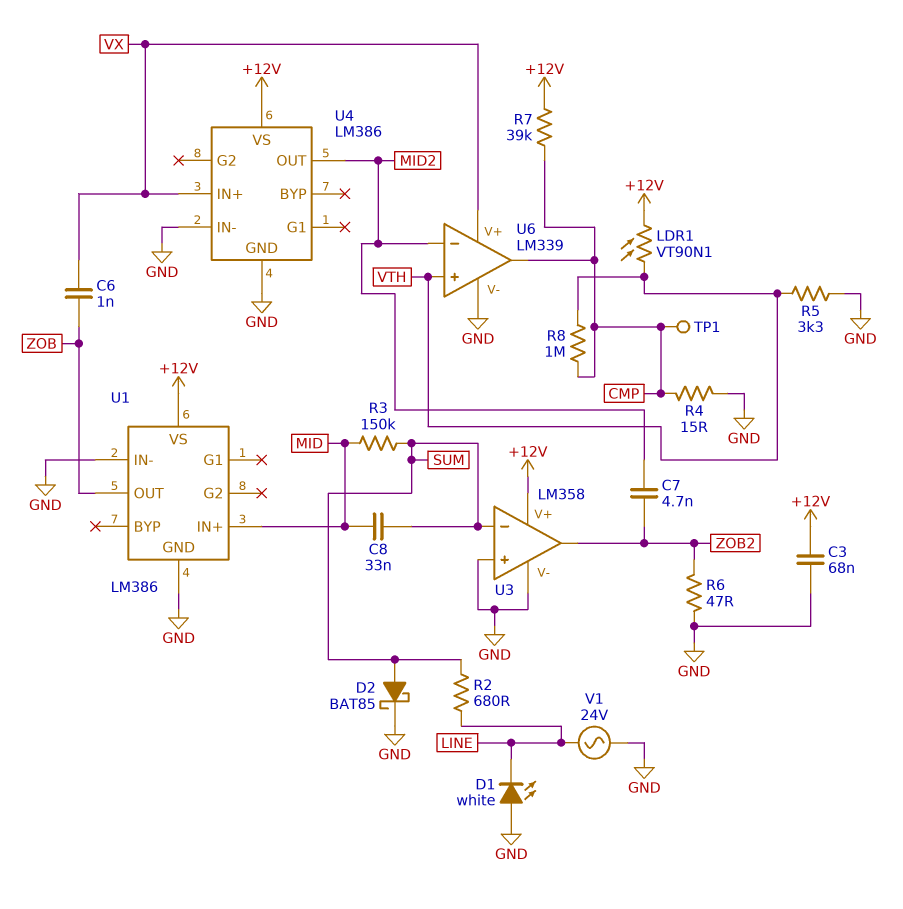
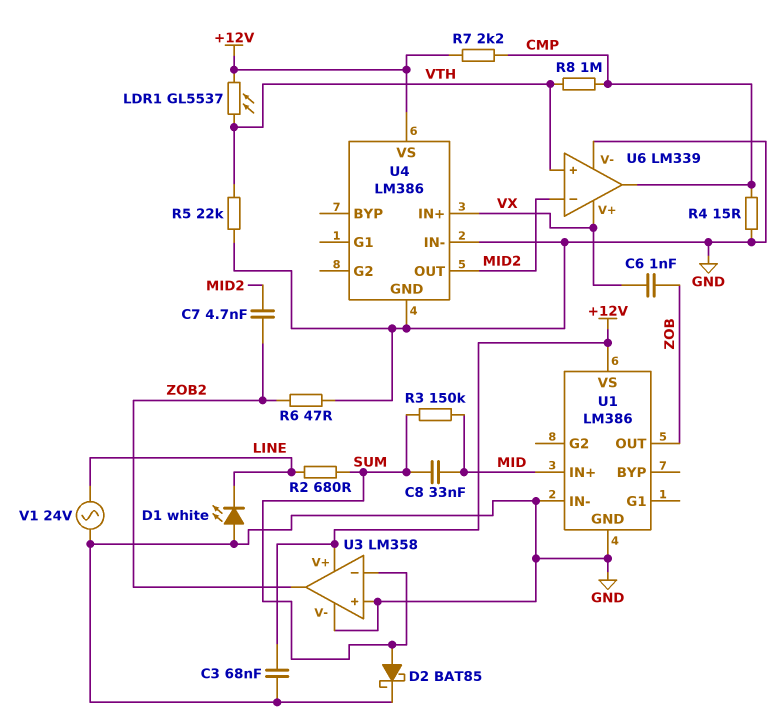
LDR1: VT90N1 (+12V, VTH) -> GL5537 (+12V, VTH)
R5: 3.3k (GND, VTH) -> 22k (GND, VTH)
R7: 39k (+12V, CMP) -> 2.2k (+12V, CMP)
TP1: test point (CMP) -> none

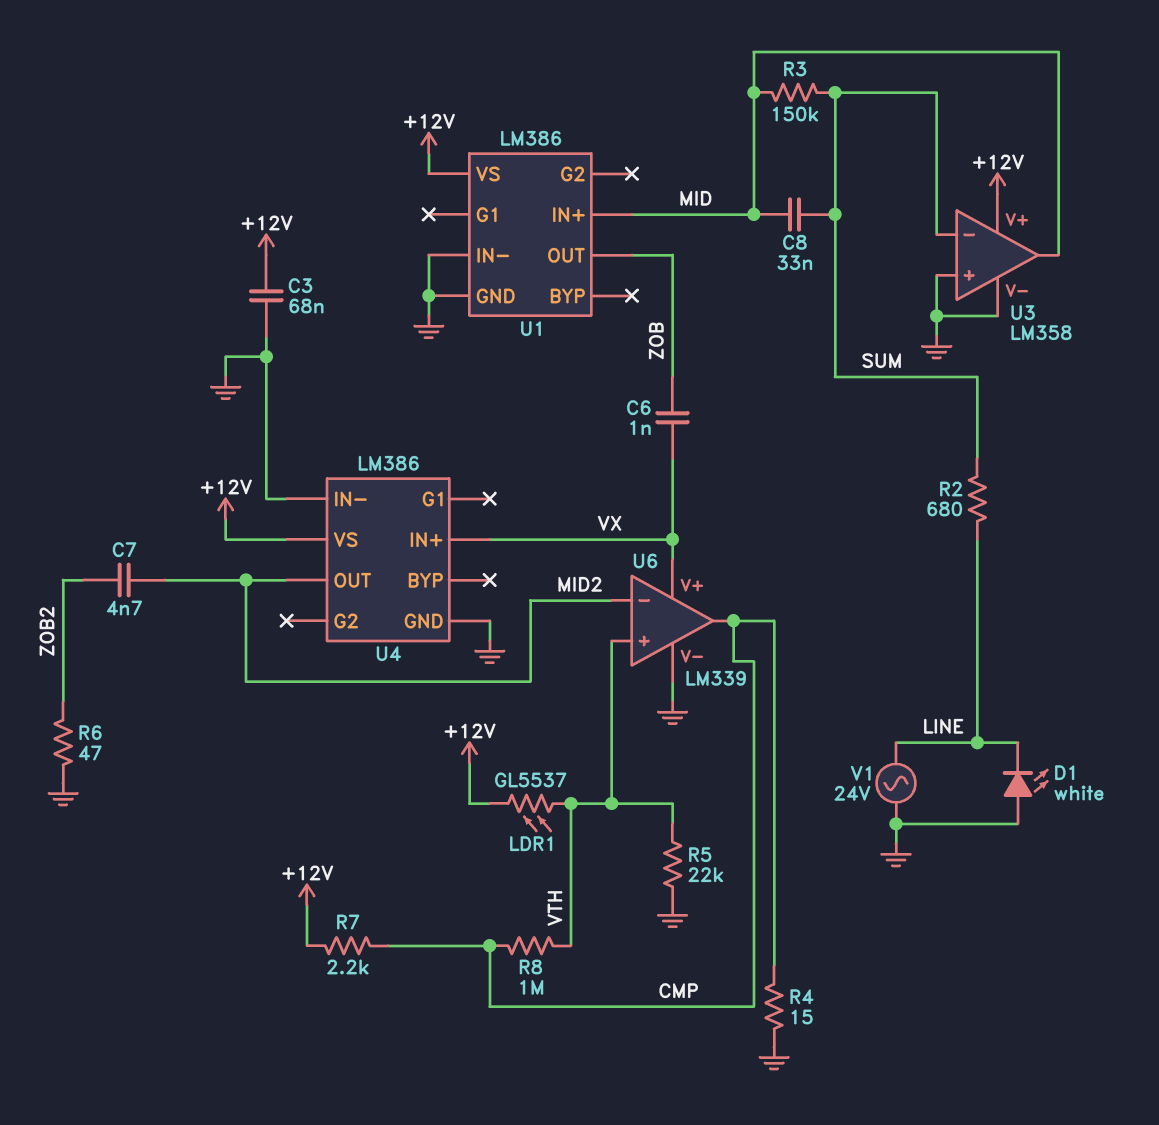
D2: schottky BAT85 (A SUM, K GND) -> none
U3 pin out: ZOB2 -> MID

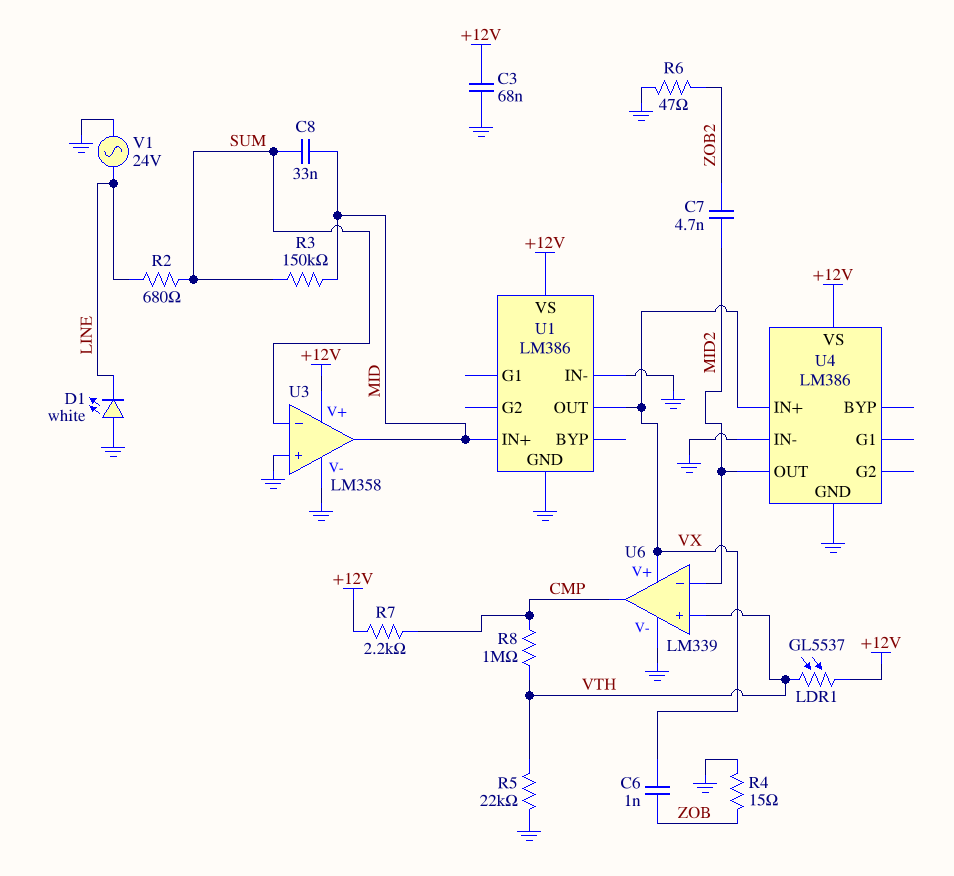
R4: 15 (CMP, GND) -> 15 (GND, ZOB)
U1 pin OUT: ZOB -> VX

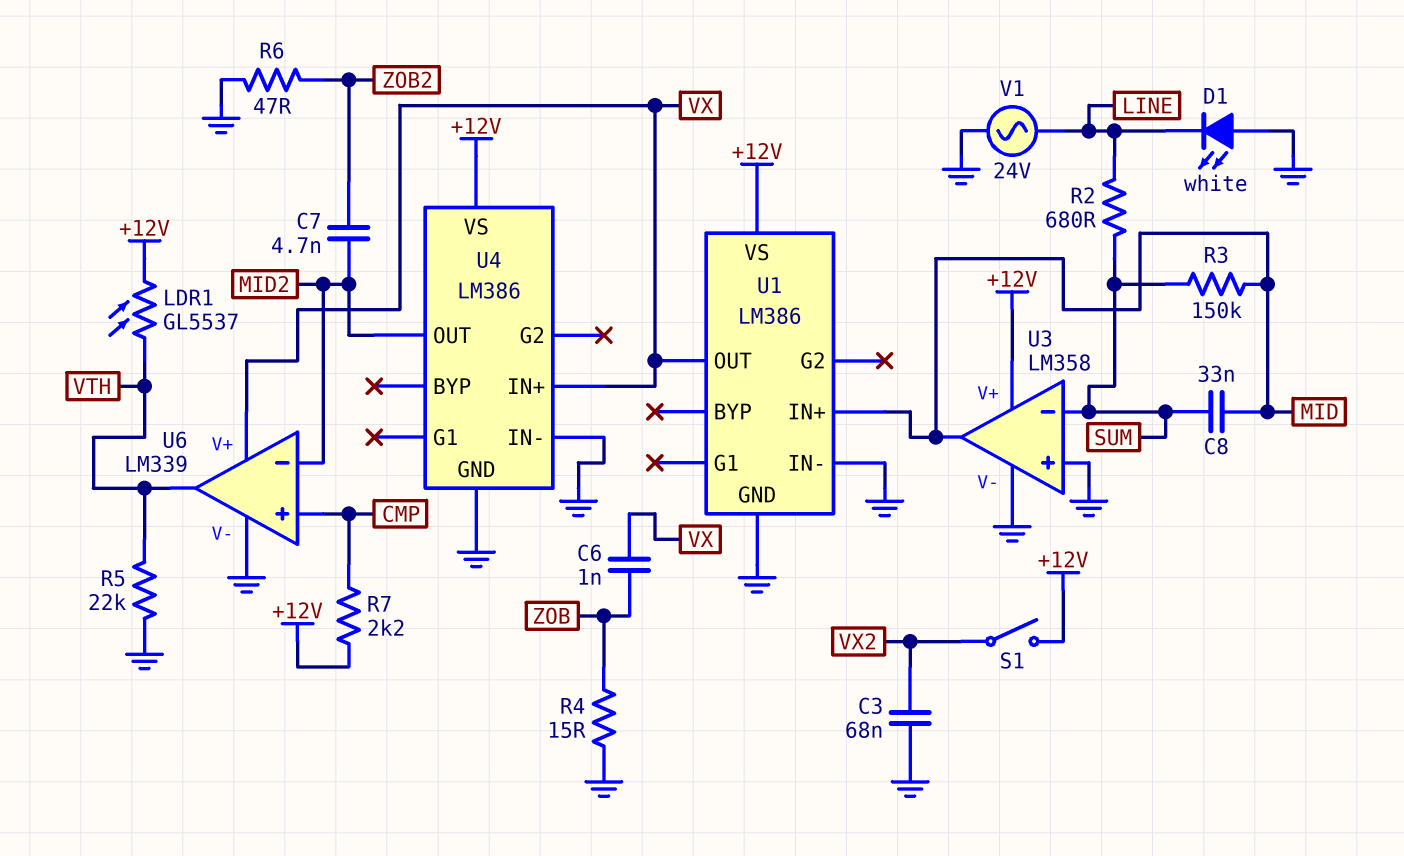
C3: 68nF (+12V, GND) -> 68nF (GND, VX2)
R8: 1M (CMP, VTH) -> none
S1: none -> switch (+12V, VX2)
U6 pin in+: VTH -> CMP
U6 pin out: CMP -> VTH

